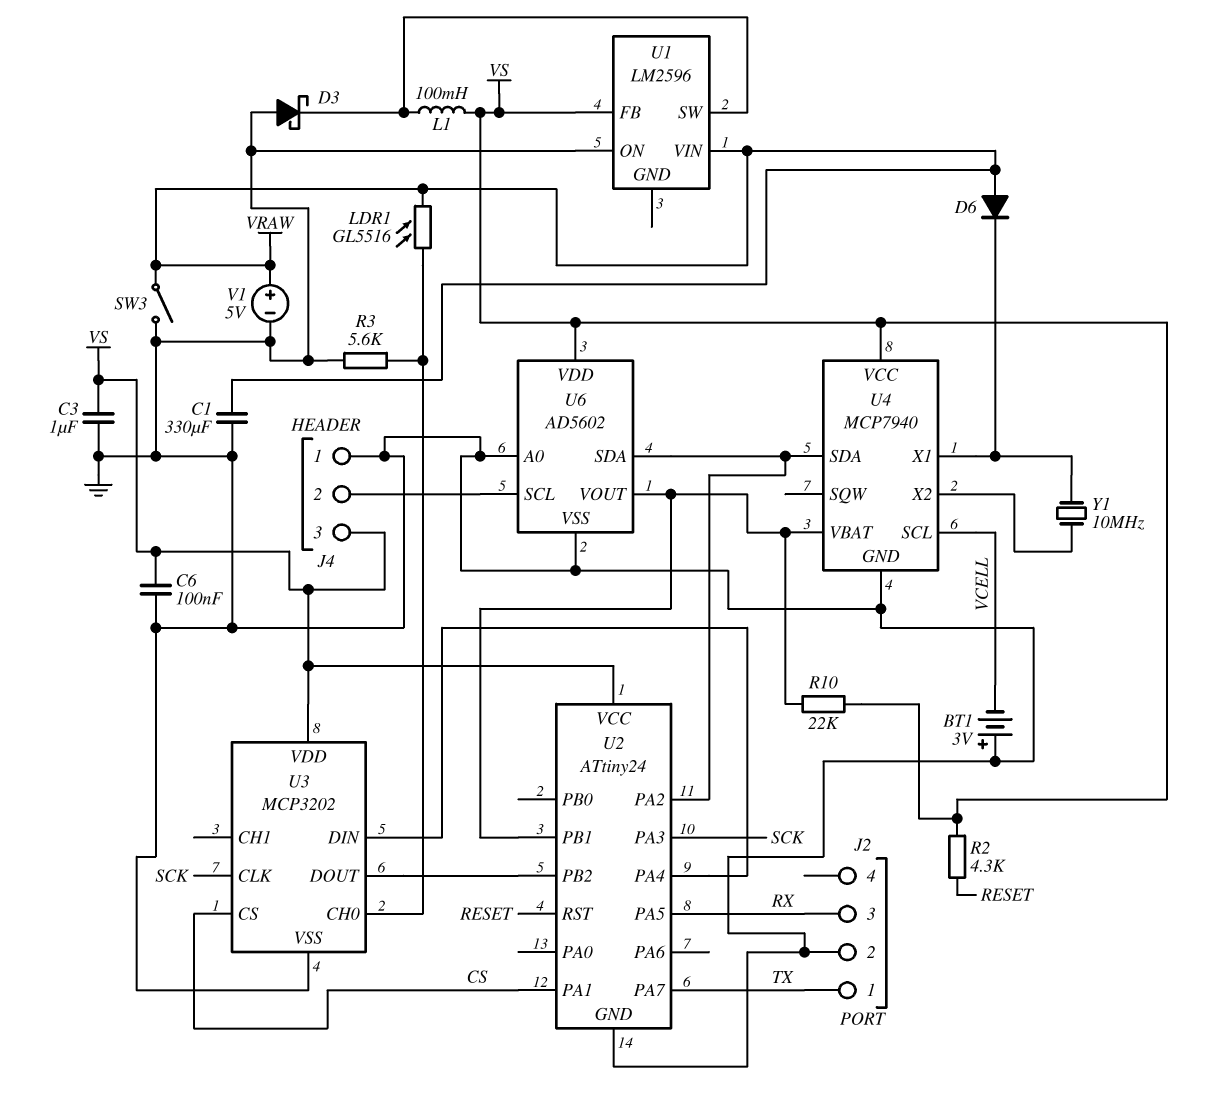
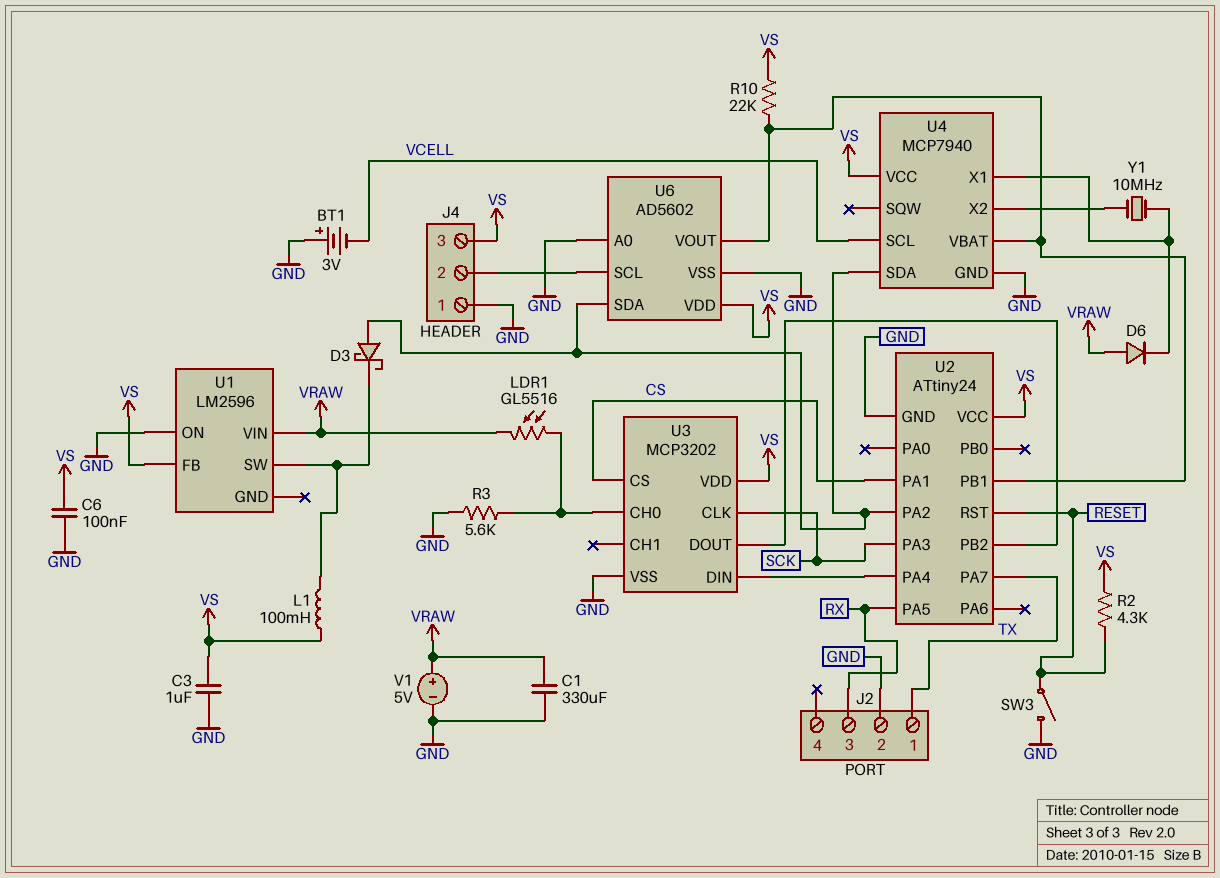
D3: schottky (A GND, K U1/SW) -> schottky (A U2/PA2, K U1/SW)
SW3: switch (GND, VRAW) -> switch (GND, RESET)

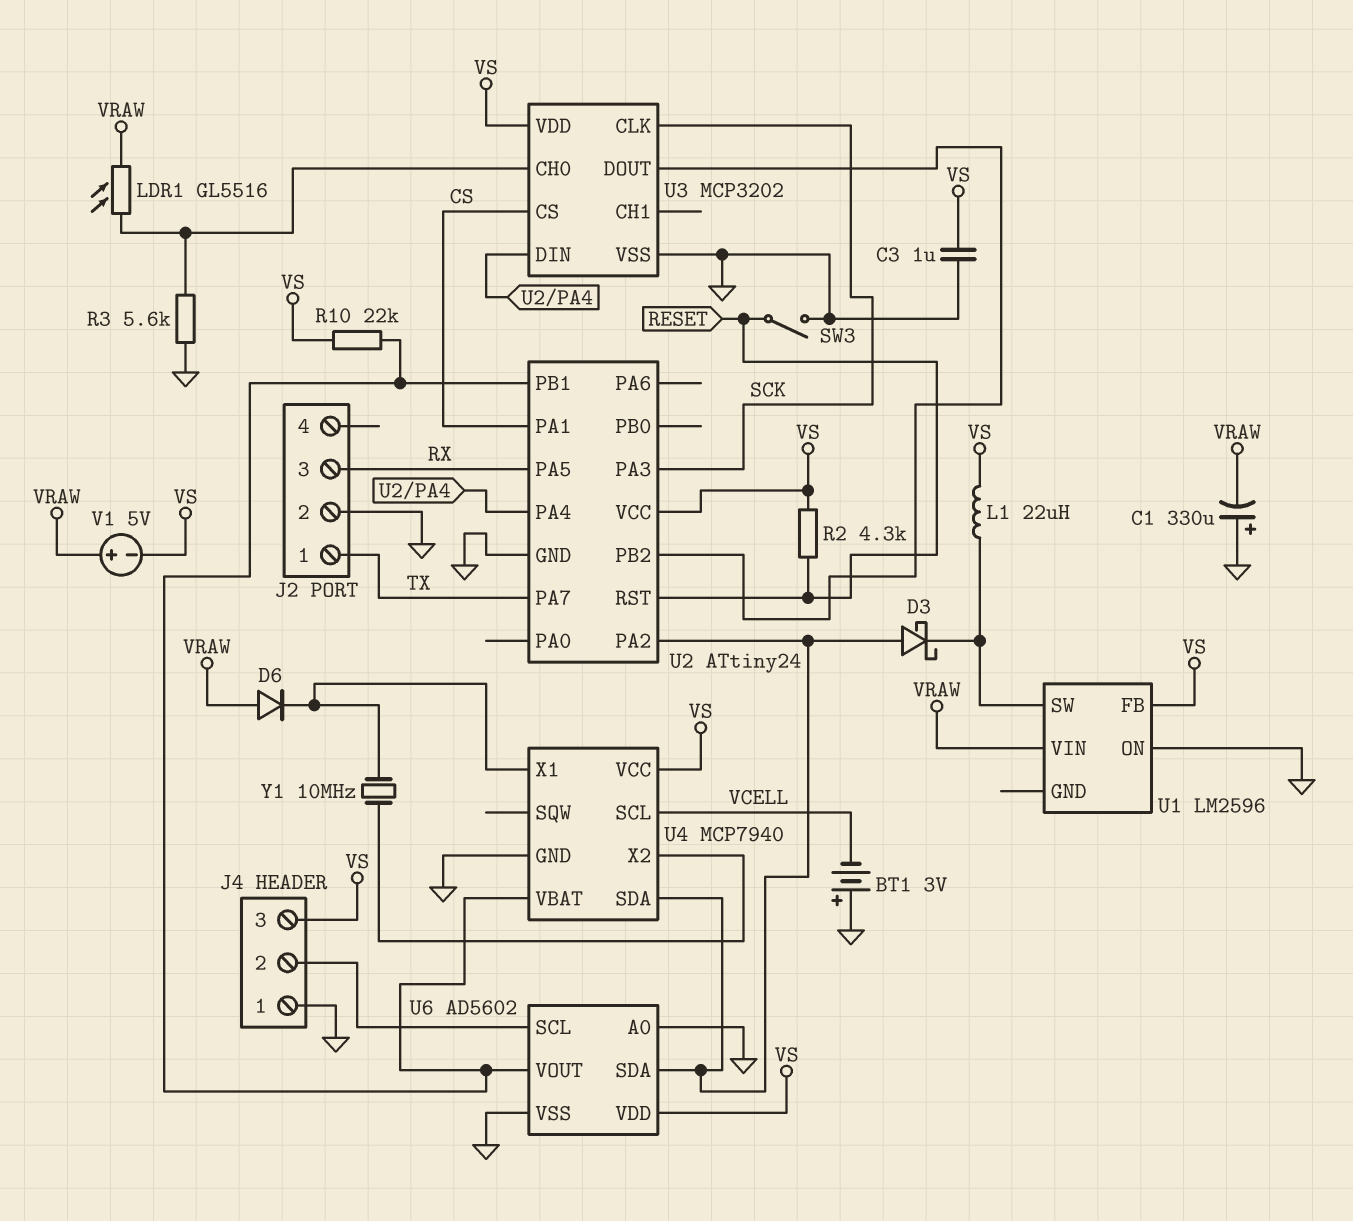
C1: 330uF (GND, VRAW) -> 330uF (plus GND, minus VRAW)
C6: 100nF (GND, VS) -> none
L1: 100mH (U1/SW, VS) -> 22uH (U1/SW, VS)
V1: 5V (plus VRAW, minus GND) -> 5V (plus VRAW, minus VS)

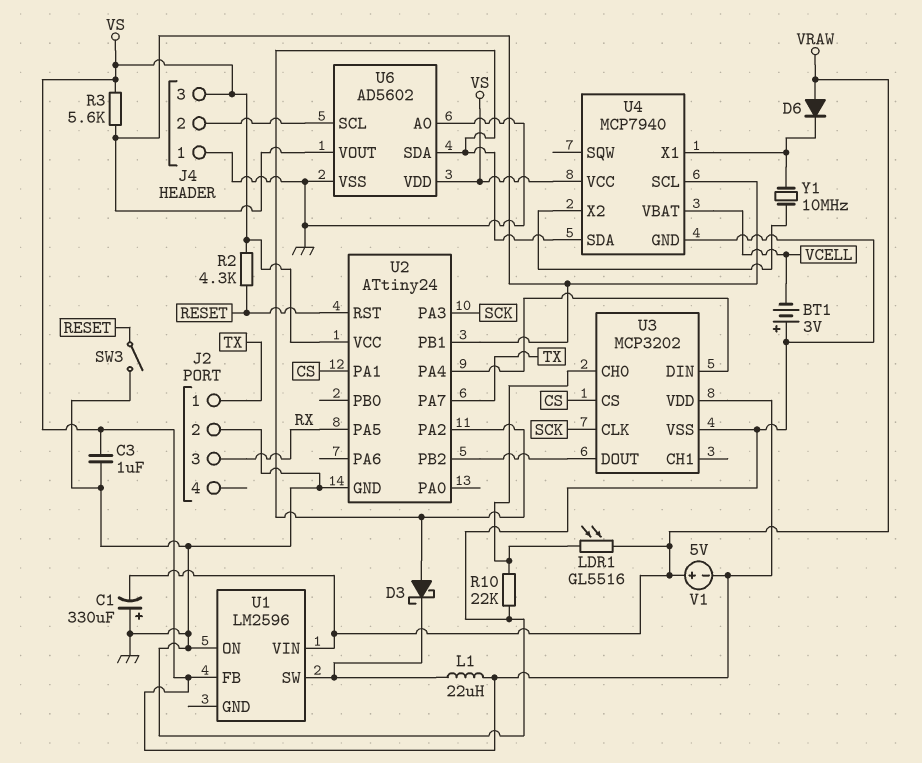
R3: 5.6k (GND, U3/CH0) -> 5.6k (U2/PB1, VS)
R10: 22k (U2/PB1, VS) -> 22k (GND, U3/CH0)
U4 pin SCL: VCELL -> U2/PB1
U4 pin VBAT: U2/PB1 -> VCELL

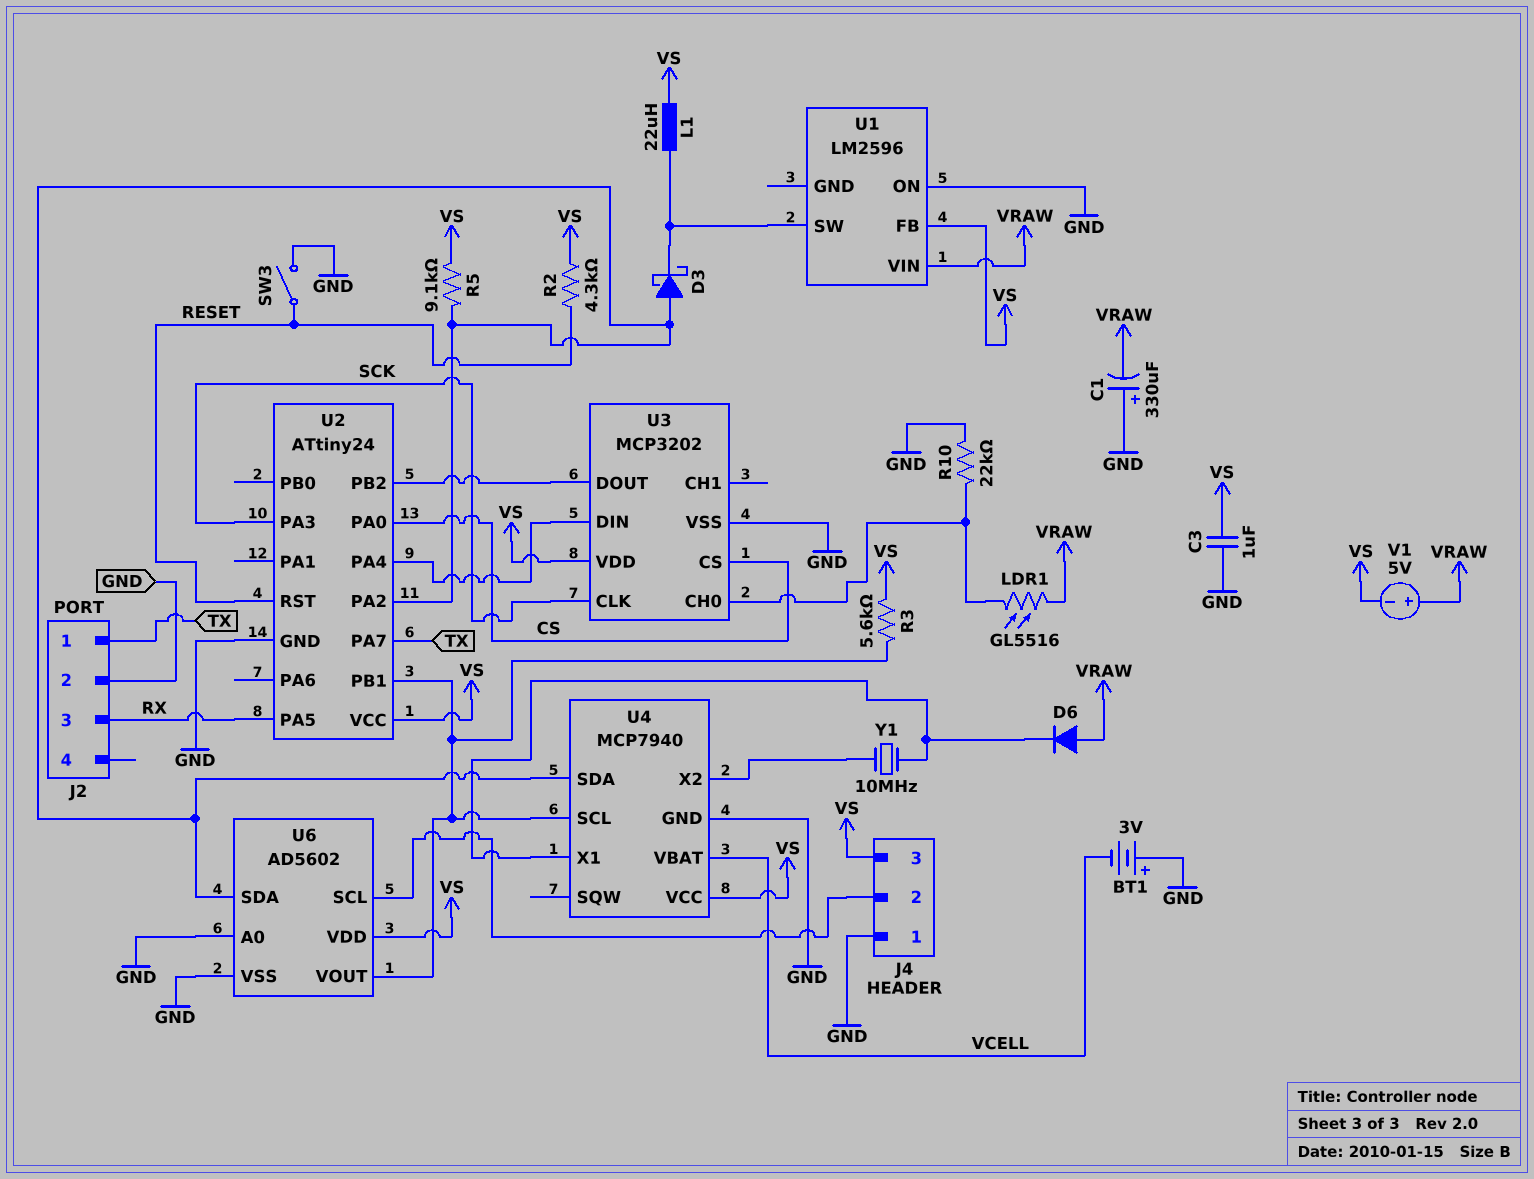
R5: none -> 9.1k (U2/PA2, VS)
U2 pin PA0: none -> CS
U2 pin PA1: CS -> none

